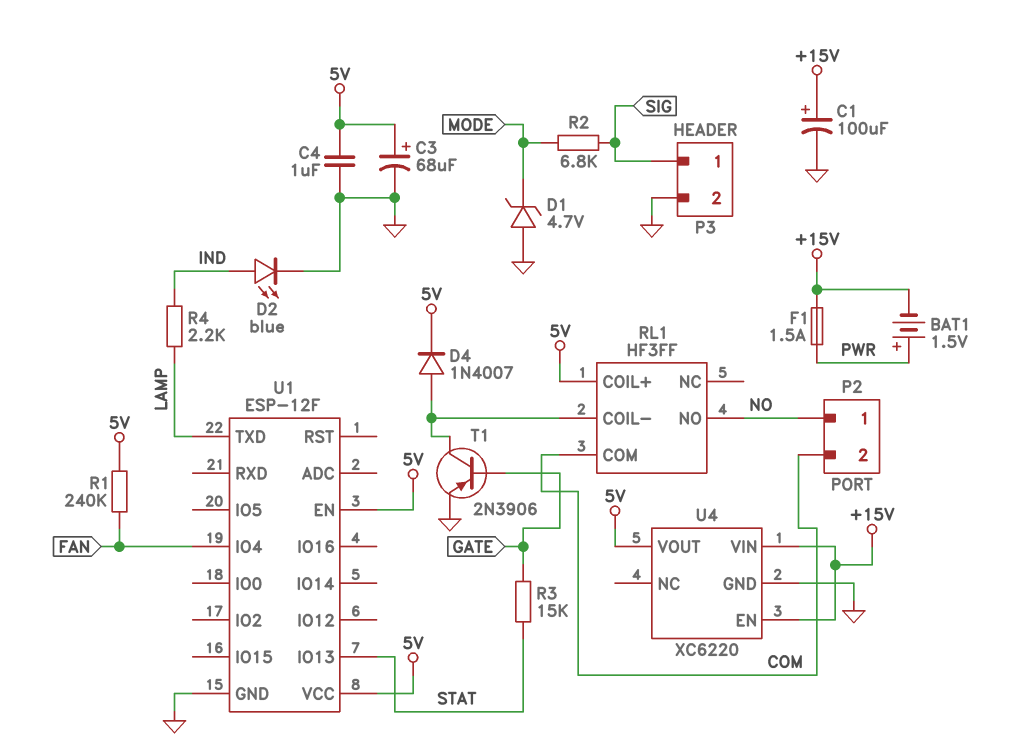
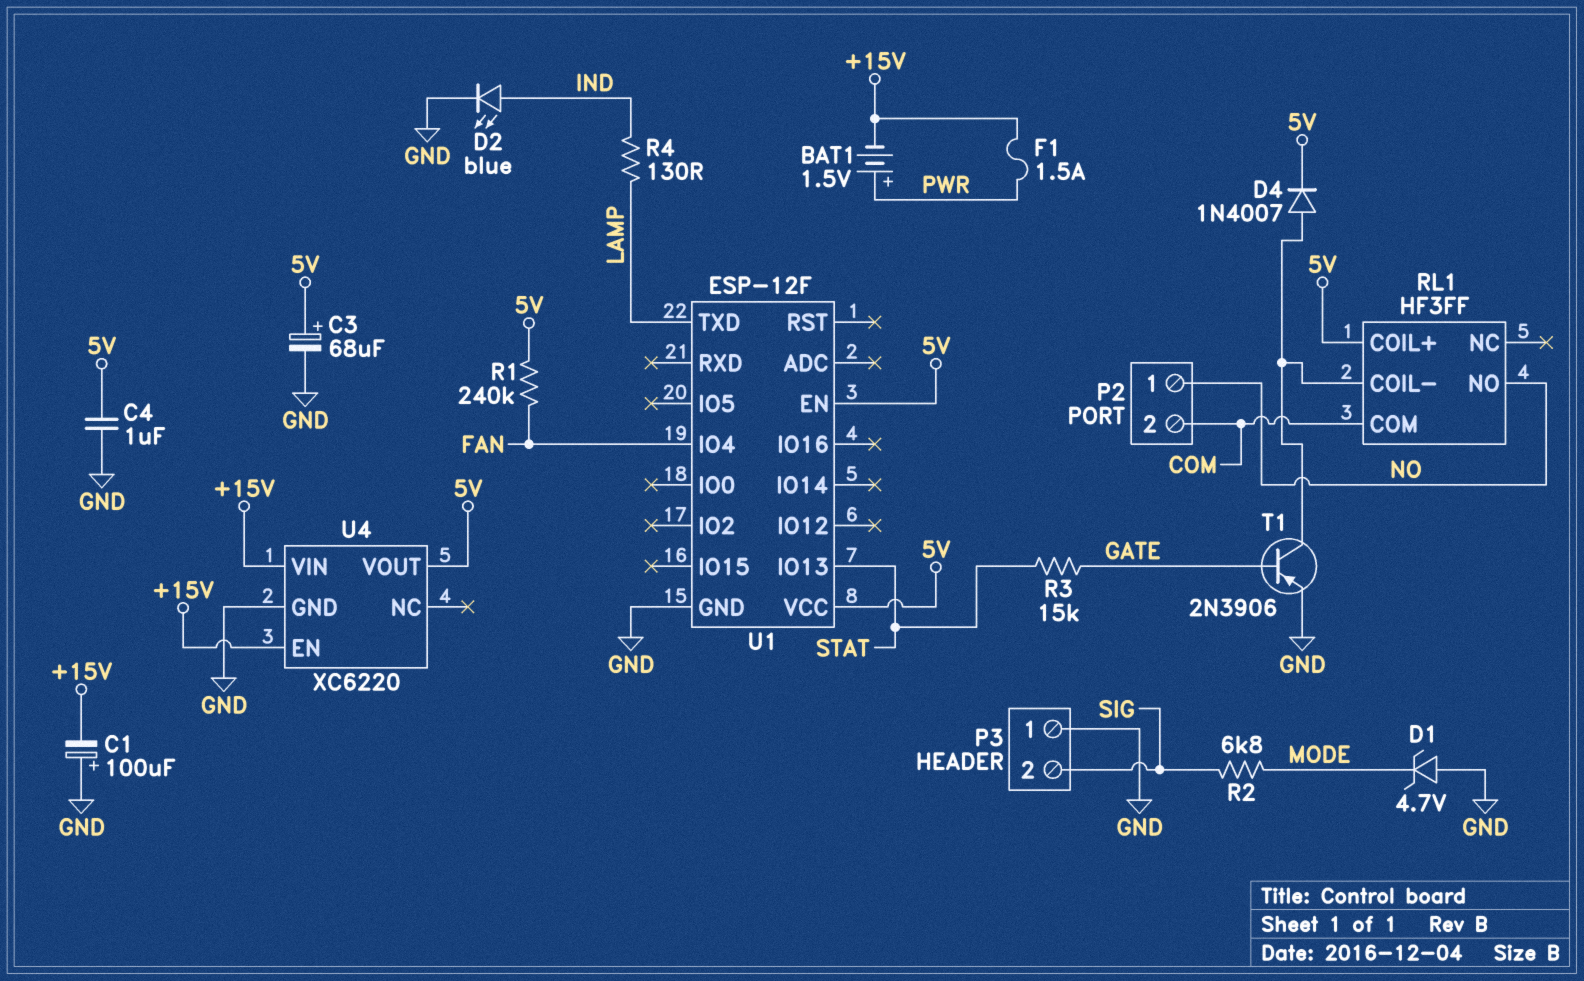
C1: 100uF (plus +15V, minus GND) -> 100uF (plus GND, minus +15V)
P3 pin 1: SIG -> GND
P3 pin 2: GND -> SIG
R4: 2.2k (IND, LAMP) -> 130 (IND, LAMP)

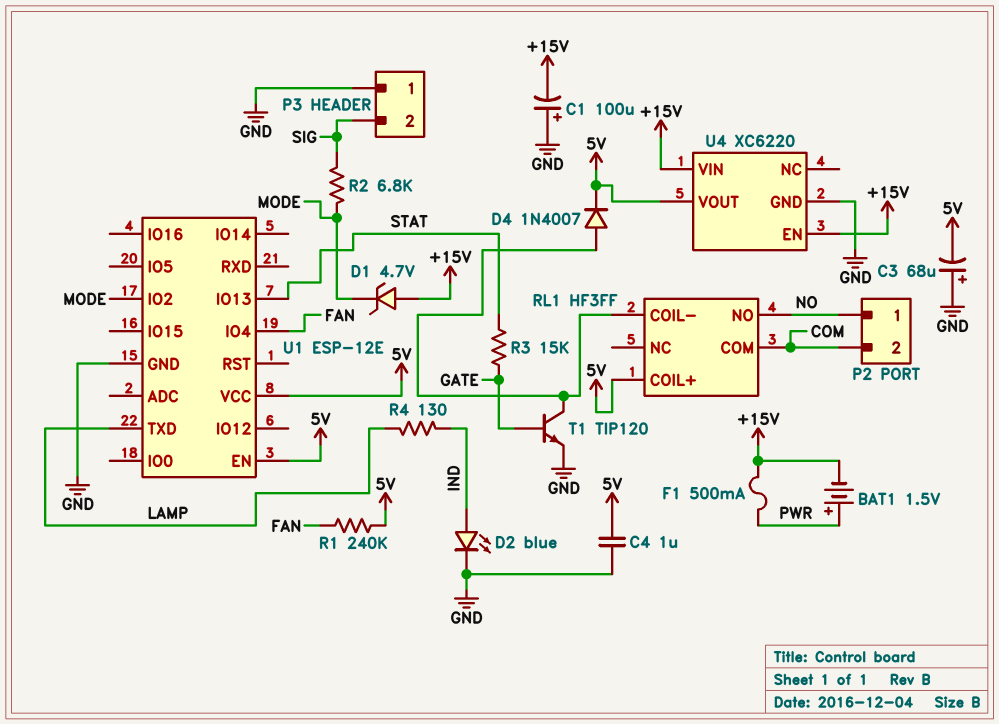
C3: 68uF (plus 5V, minus GND) -> 68uF (plus GND, minus 5V)
D1: zener 4.7V (A GND, K MODE) -> zener 4.7V (A +15V, K MODE)
F1: 1.5A (+15V, PWR) -> 500mA (+15V, PWR)
T1: PNP 2N3906 (B GATE, C RL1/COIL-, E GND) -> NPN TIP120 (B GATE, C RL1/COIL-, E GND)
U1: ESP-12F -> ESP-12E
U1 pin IO2: none -> MODE

